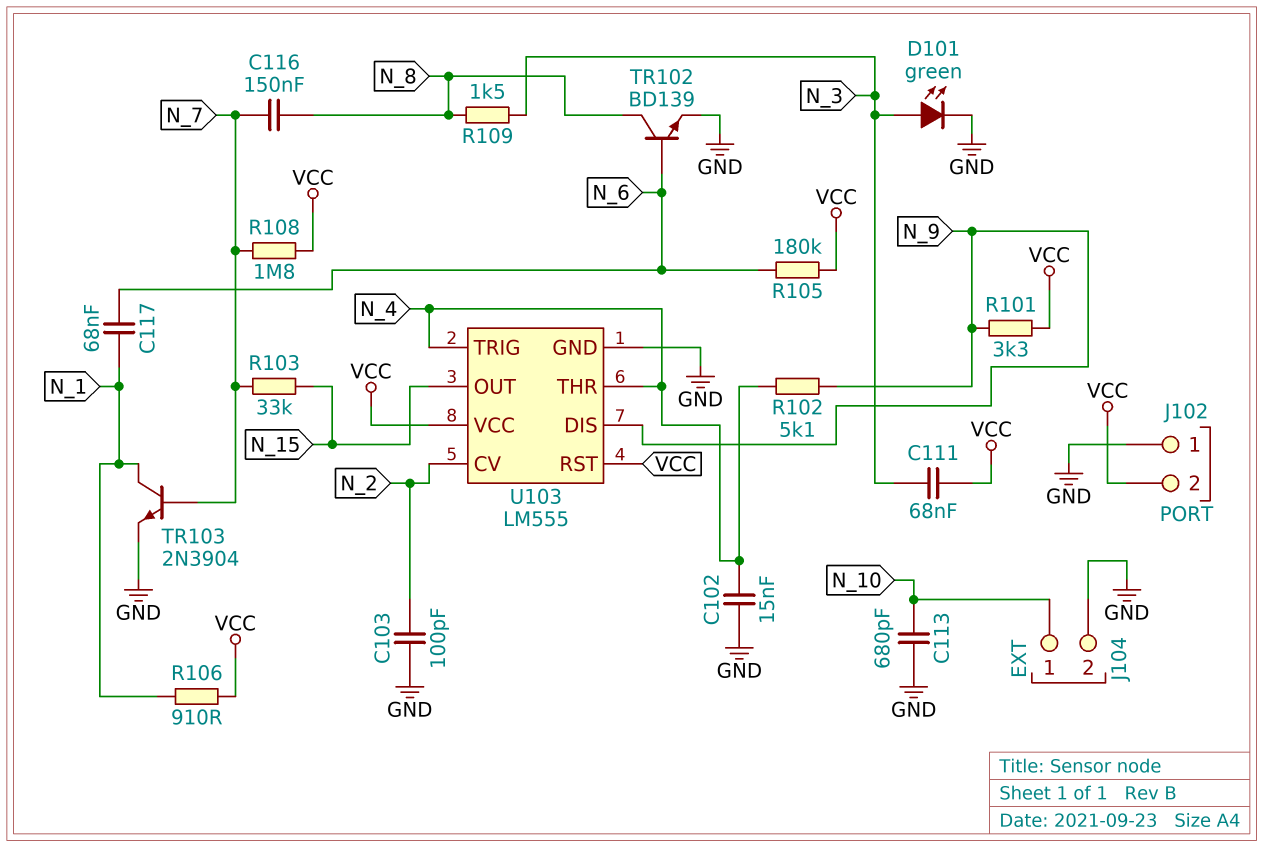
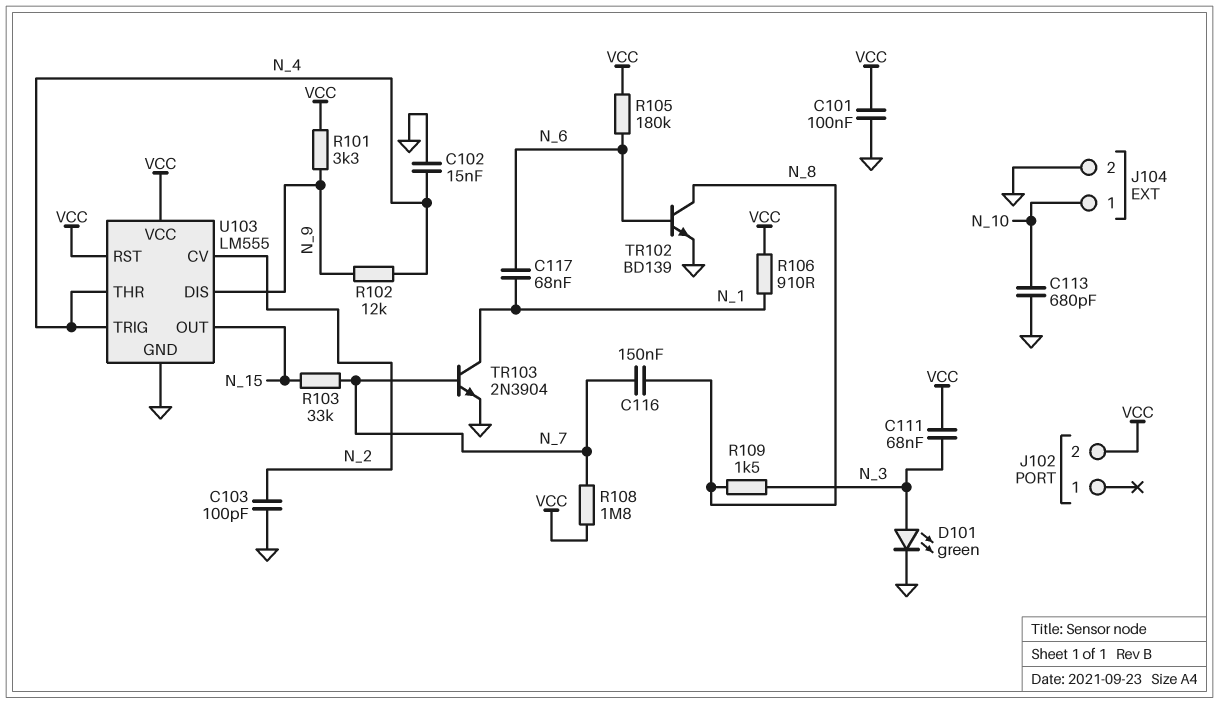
C101: none -> 100nF (GND, VCC)
J102 pin 1: GND -> none
R102: 5.1k (N_4, N_9) -> 12k (N_4, N_9)

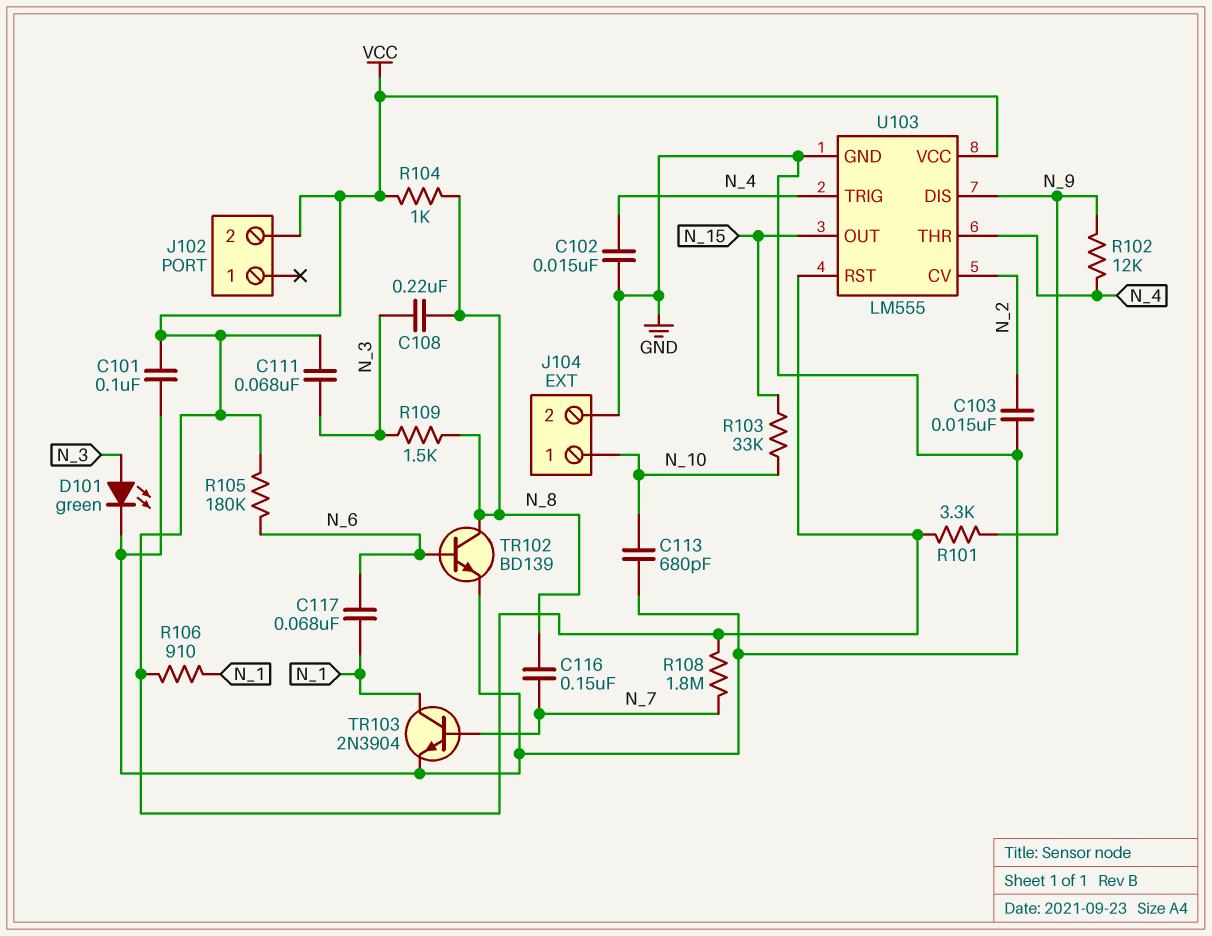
C103: 100pF (GND, N_2) -> 15nF (GND, N_2)
C108: none -> 220nF (N_3, N_8)
R103: 33k (N_7, N_15) -> 33k (N_10, N_15)
R104: none -> 1k (N_8, VCC)

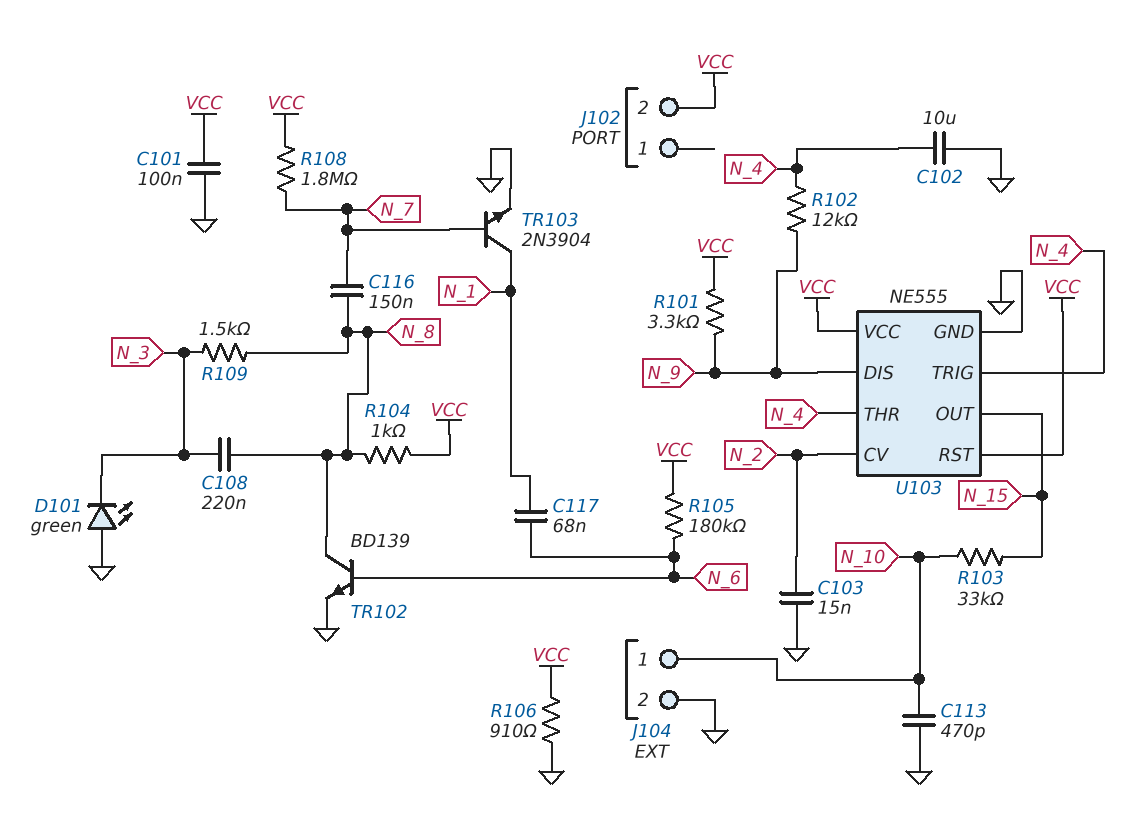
C102: 15nF (GND, N_4) -> 10uF (GND, N_4)
C111: 68nF (N_3, VCC) -> none
C113: 680pF (GND, N_10) -> 470pF (GND, N_10)
D101: LED green (A N_3, K GND) -> LED green (A GND, K N_3)
R106: 910 (N_1, VCC) -> 910 (GND, VCC)
U103: LM555 -> NE555

